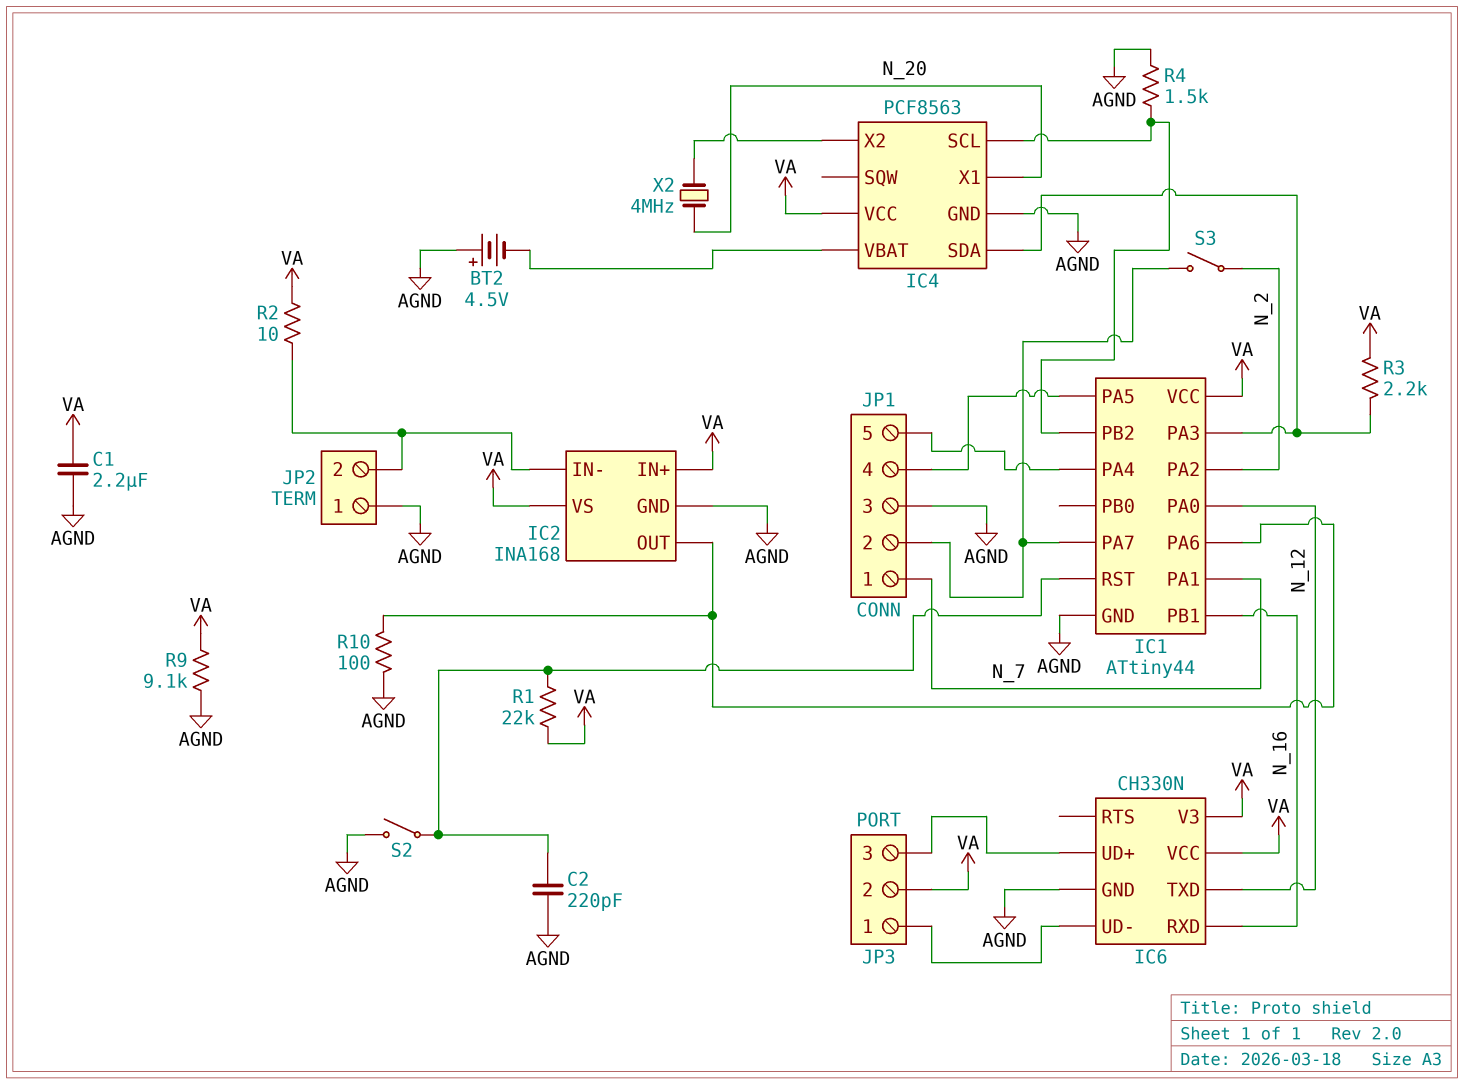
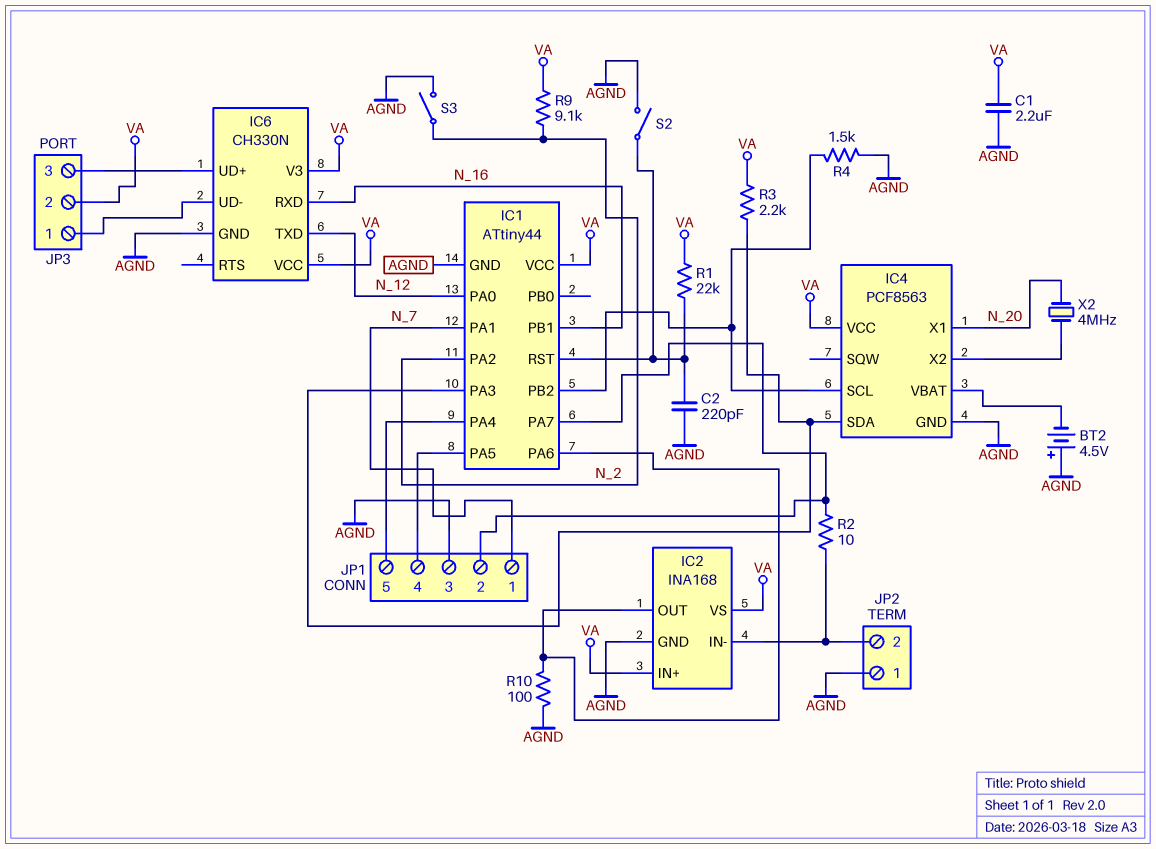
R2: 10 (IC2/IN-, VA) -> 10 (IC1/PA7, IC2/IN-)
R9: 9.1k (AGND, VA) -> 9.1k (N_2, VA)
S3: switch (IC1/PA7, N_2) -> switch (AGND, N_2)

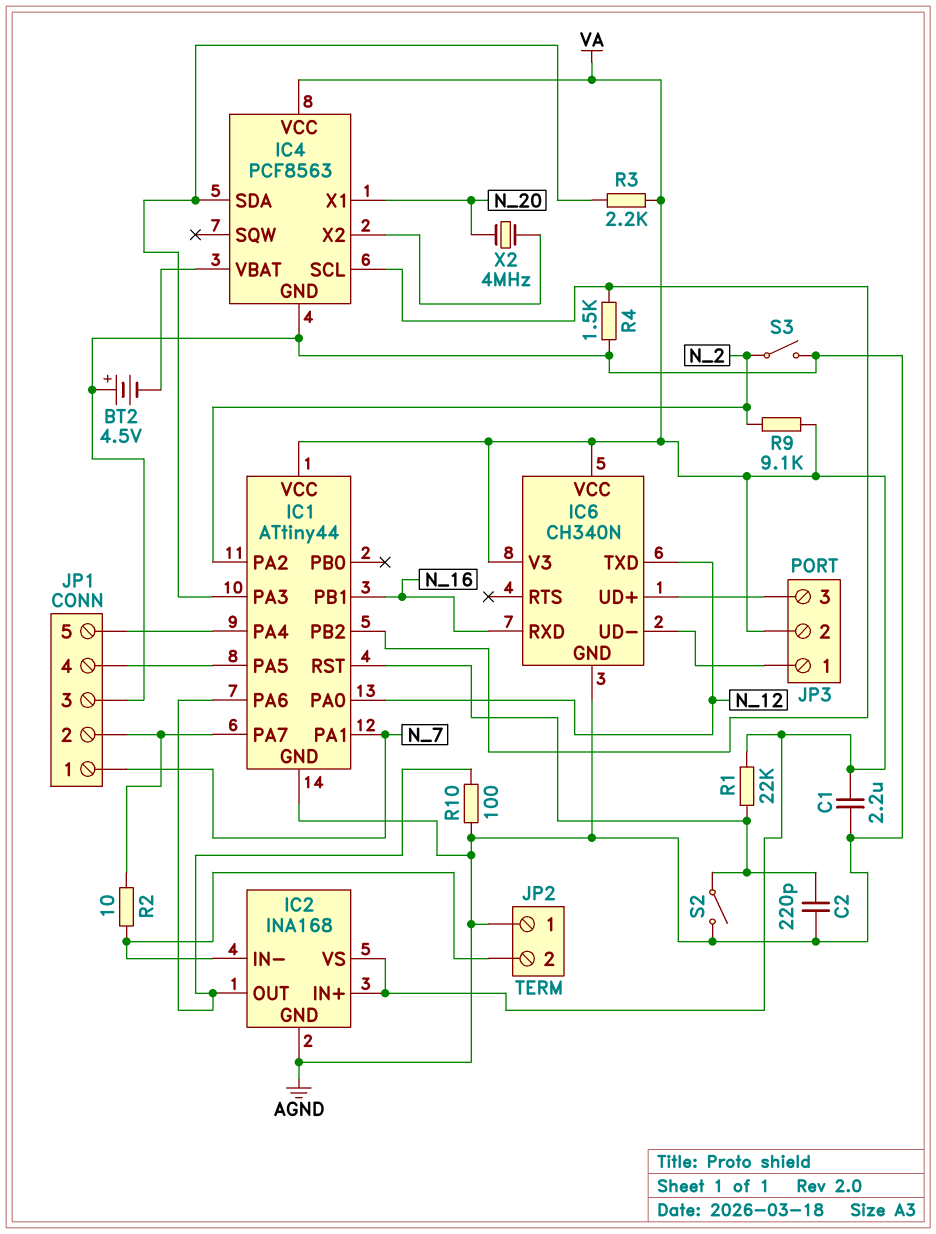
IC6: CH330N -> CH340N

